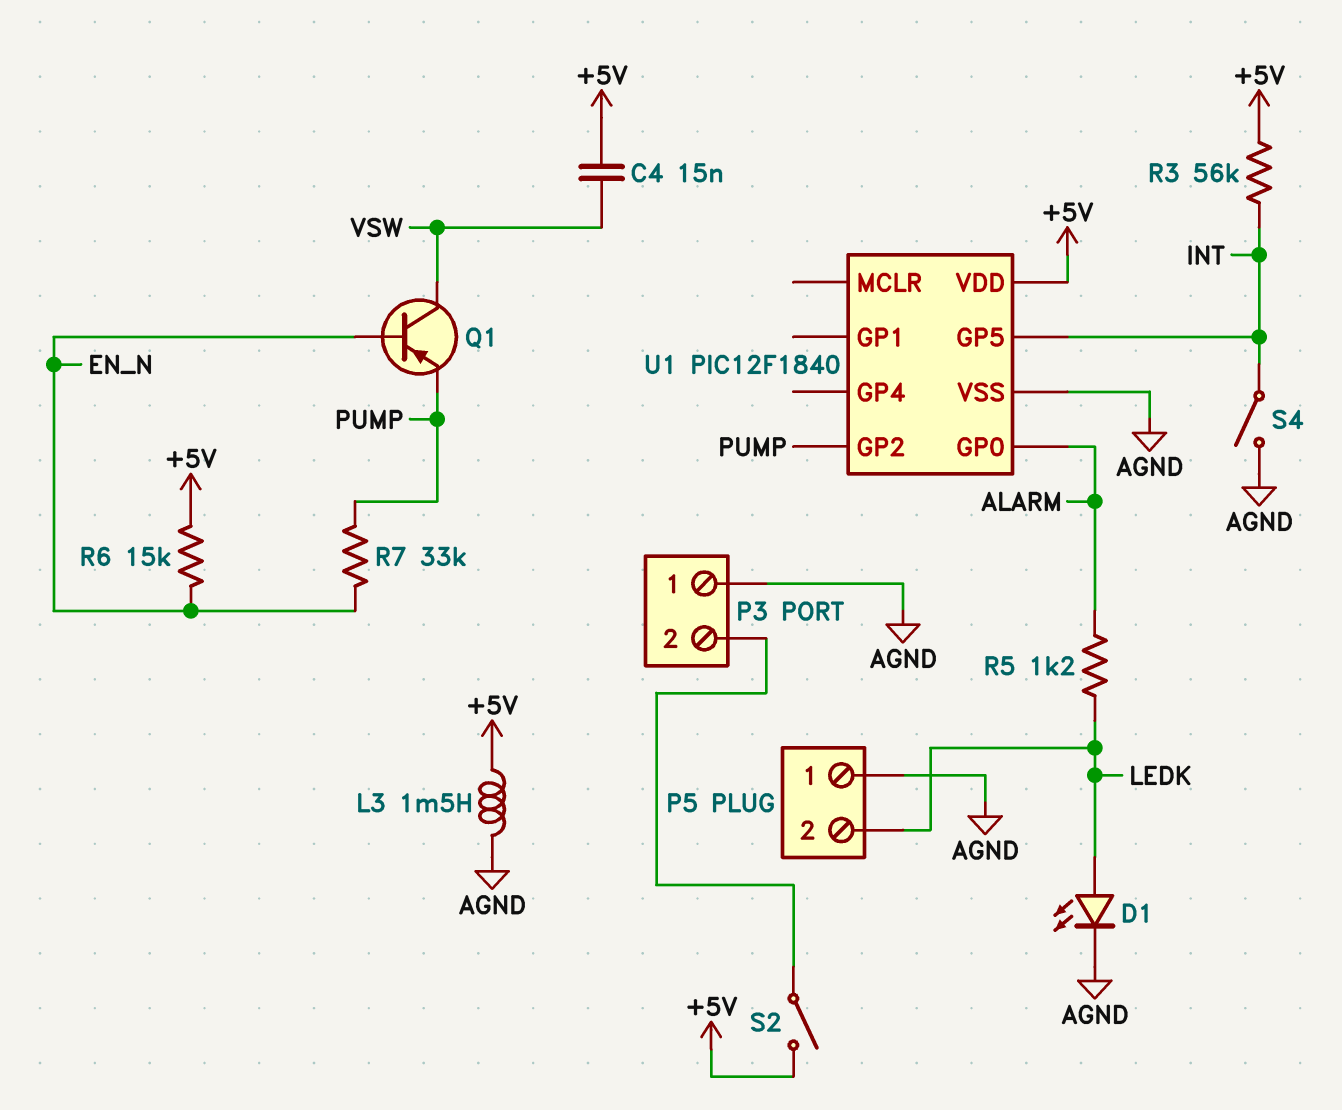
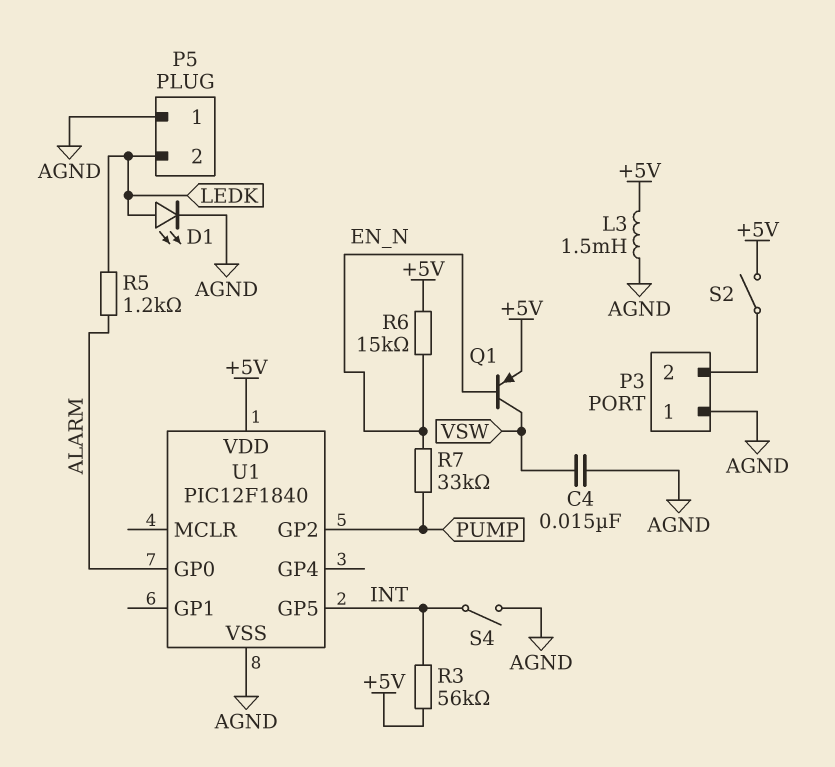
C4: 15nF (+5V, VSW) -> 15nF (AGND, VSW)
Q1: PNP (B EN_N, C VSW, E PUMP) -> PNP (B EN_N, C VSW, E +5V)

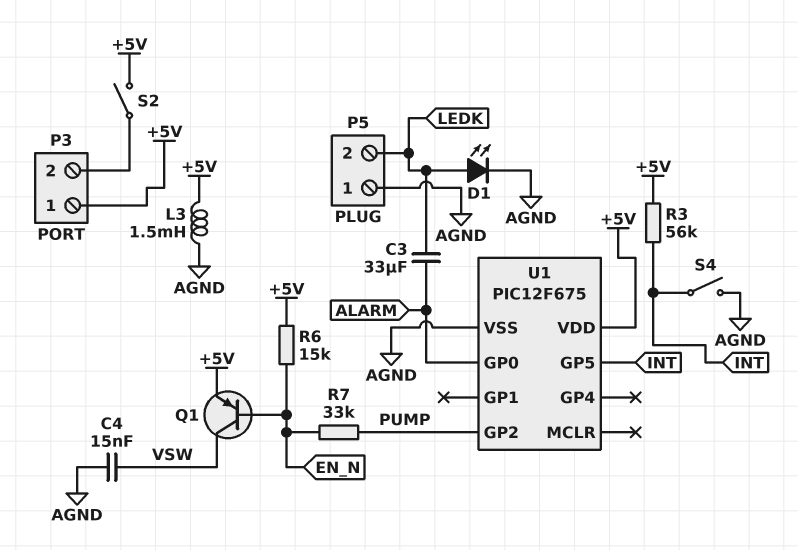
C3: none -> 33uF (ALARM, LEDK)
P3 pin 1: AGND -> +5V
R5: 1.2k (ALARM, LEDK) -> none
U1: PIC12F1840 -> PIC12F675

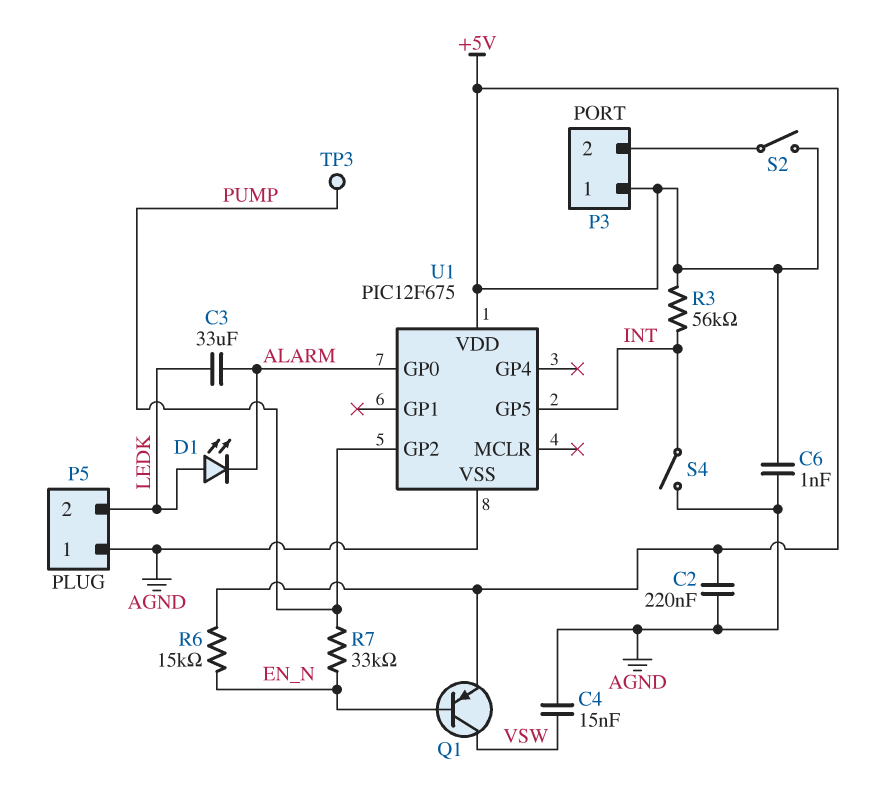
C2: none -> 220nF (+5V, AGND)
C6: none -> 1nF (+5V, AGND)
D1: LED (A LEDK, K AGND) -> LED (A LEDK, K ALARM)
L3: 1.5mH (+5V, AGND) -> none
TP3: none -> test point (PUMP)

